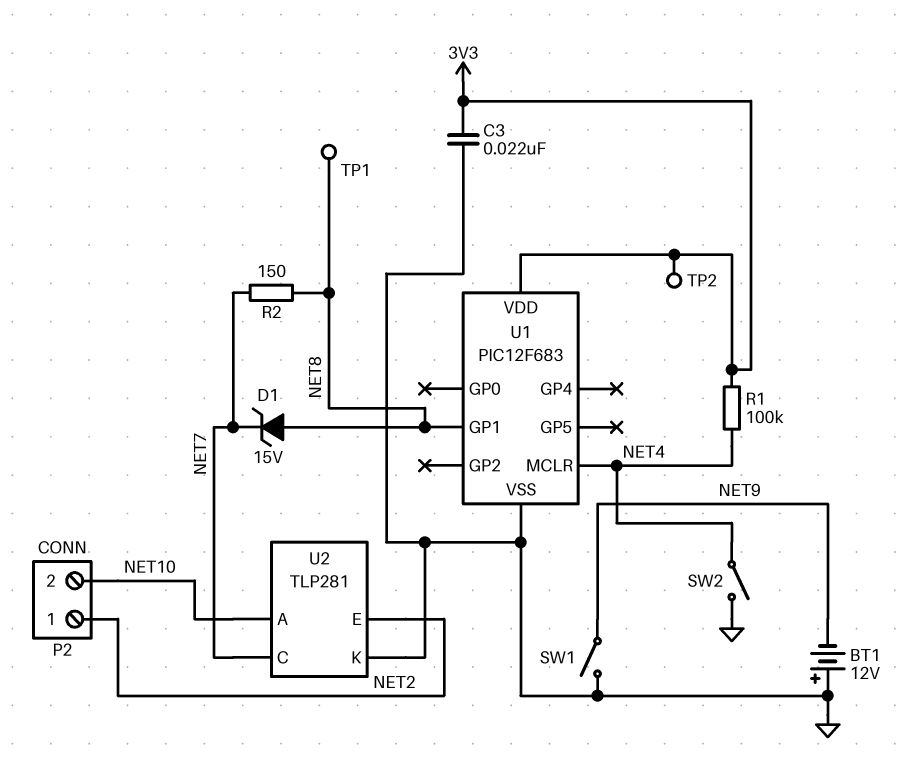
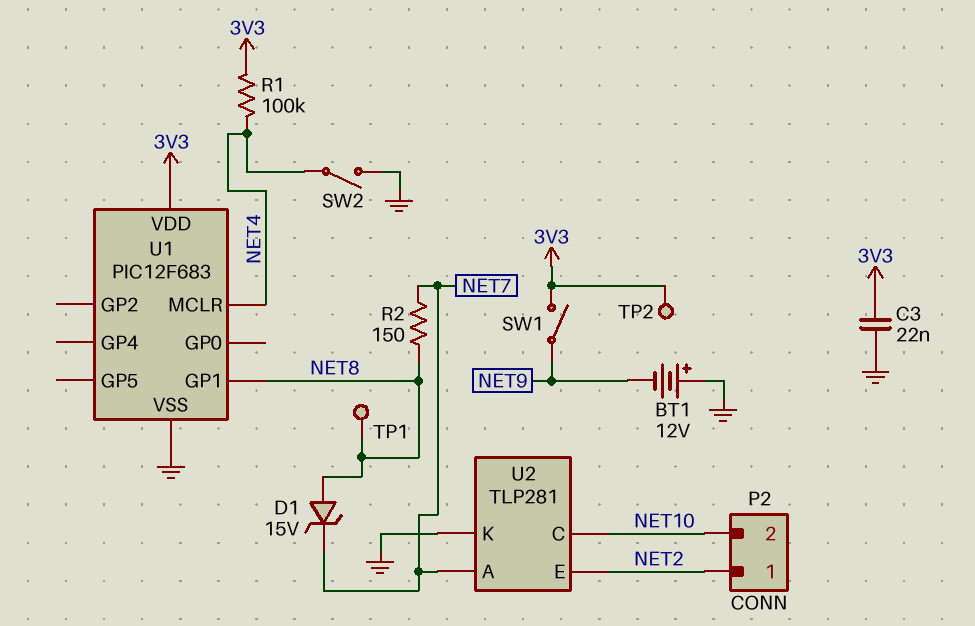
SW1: switch (GND, NET9) -> switch (3V3, NET9)
U2 pin A: NET10 -> NET7
U2 pin C: NET7 -> NET10

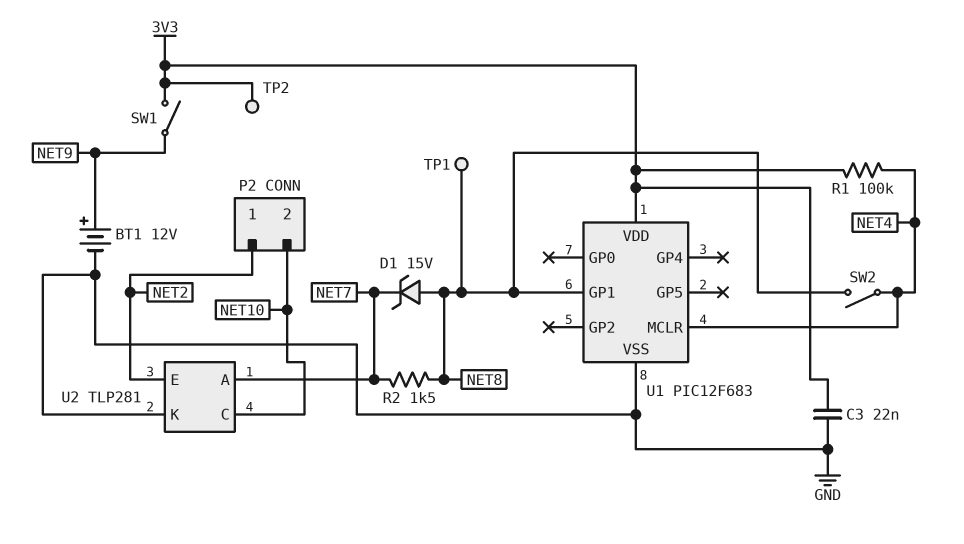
BT1: 12V (plus GND, minus NET9) -> 12V (plus NET9, minus GND)
R2: 150 (NET7, NET8) -> 1.5k (NET7, NET8)
SW2: switch (GND, NET4) -> switch (NET4, NET8)

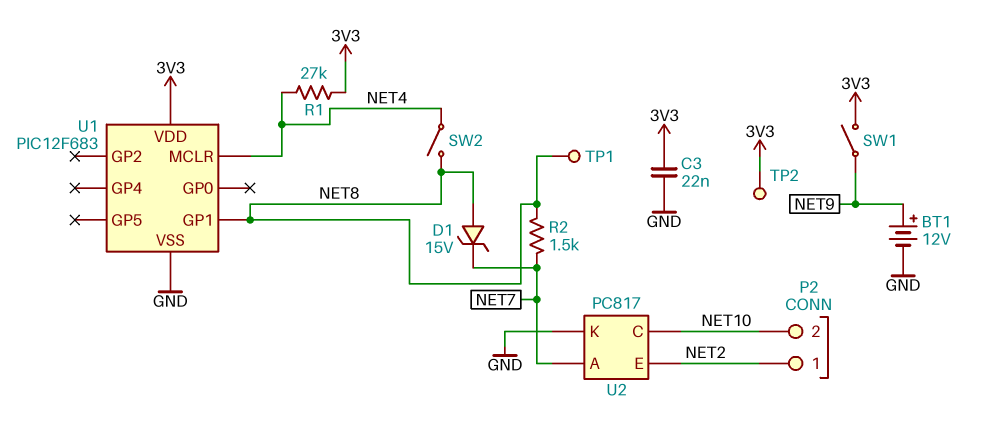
R1: 100k (3V3, NET4) -> 27k (3V3, NET4)
U2: TLP281 -> PC817

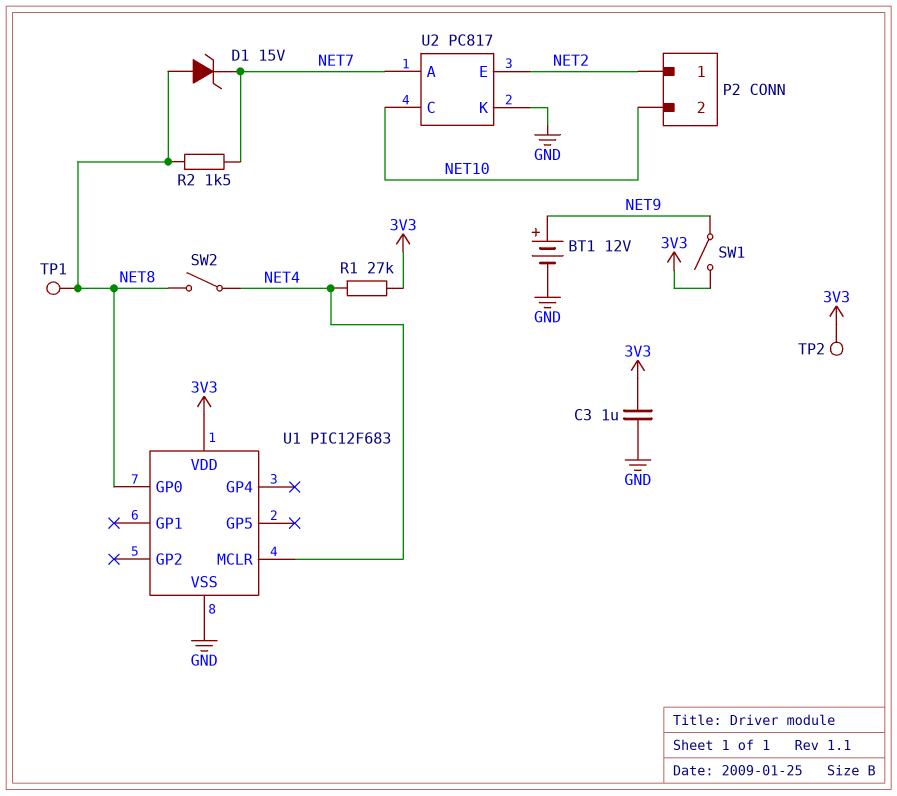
C3: 22nF (3V3, GND) -> 1uF (3V3, GND)
U1 pin GP0: none -> NET8
U1 pin GP1: NET8 -> none

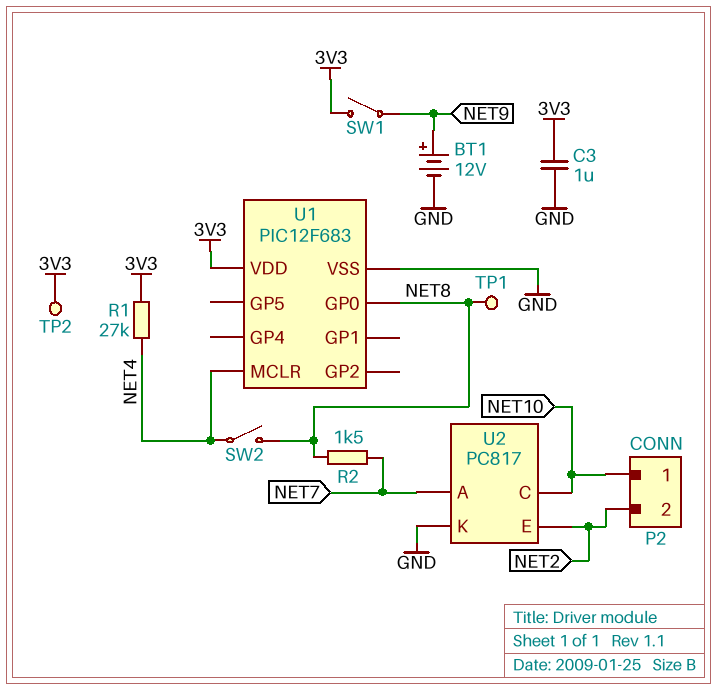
D1: zener 15V (A NET8, K NET7) -> none
P2 pin 1: NET2 -> NET10
P2 pin 2: NET10 -> NET2

